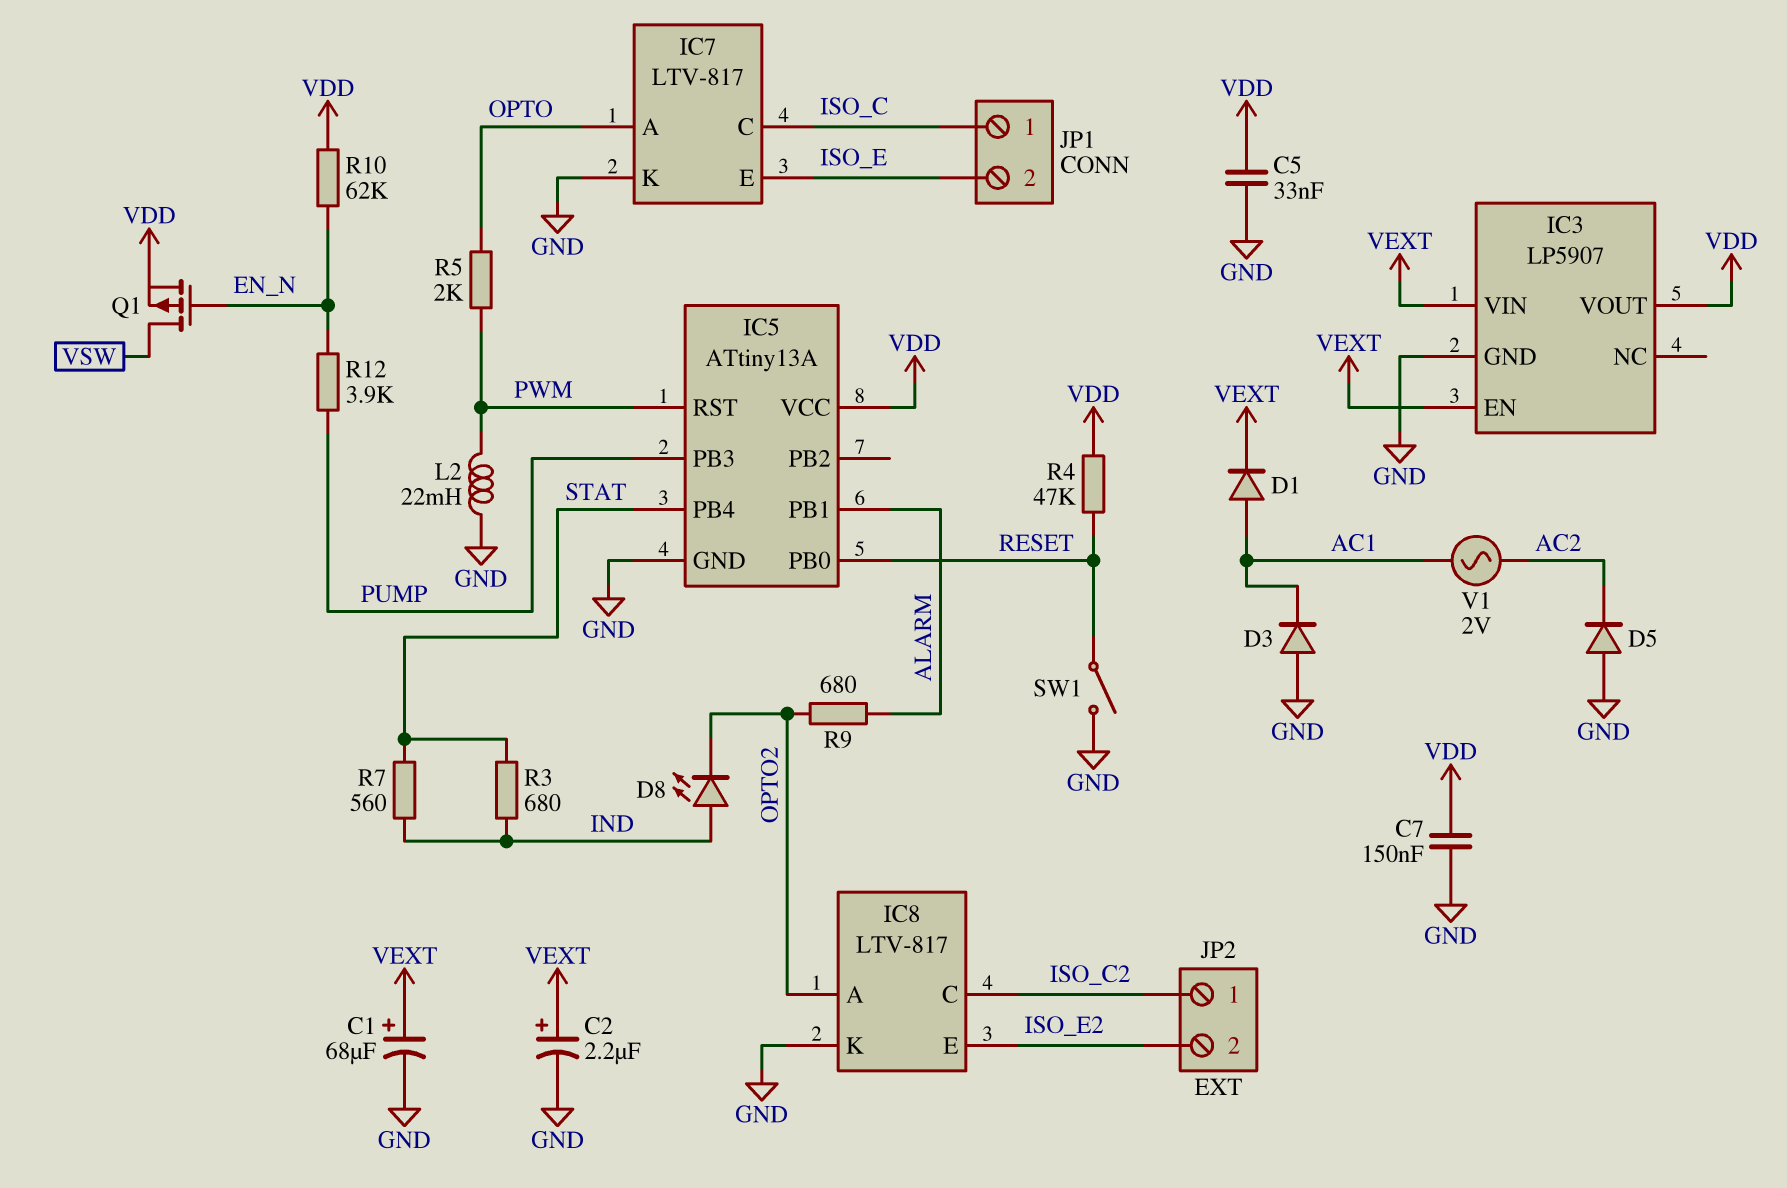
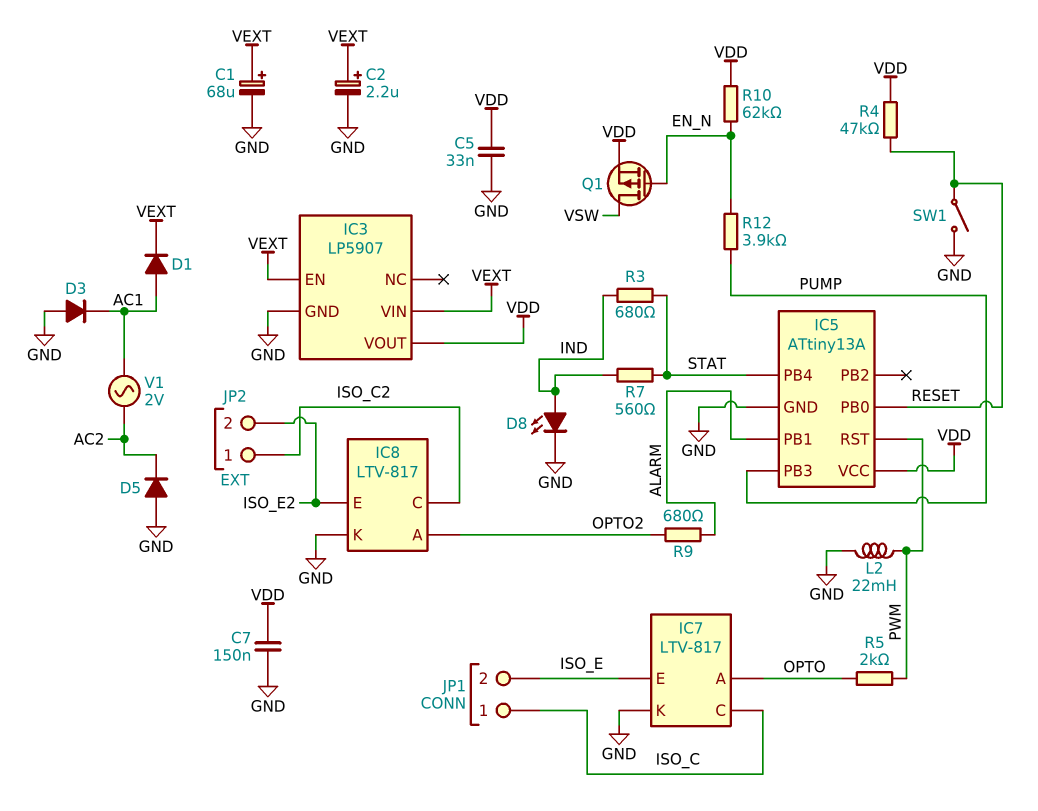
D8: LED (A IND, K OPTO2) -> LED (A IND, K GND)

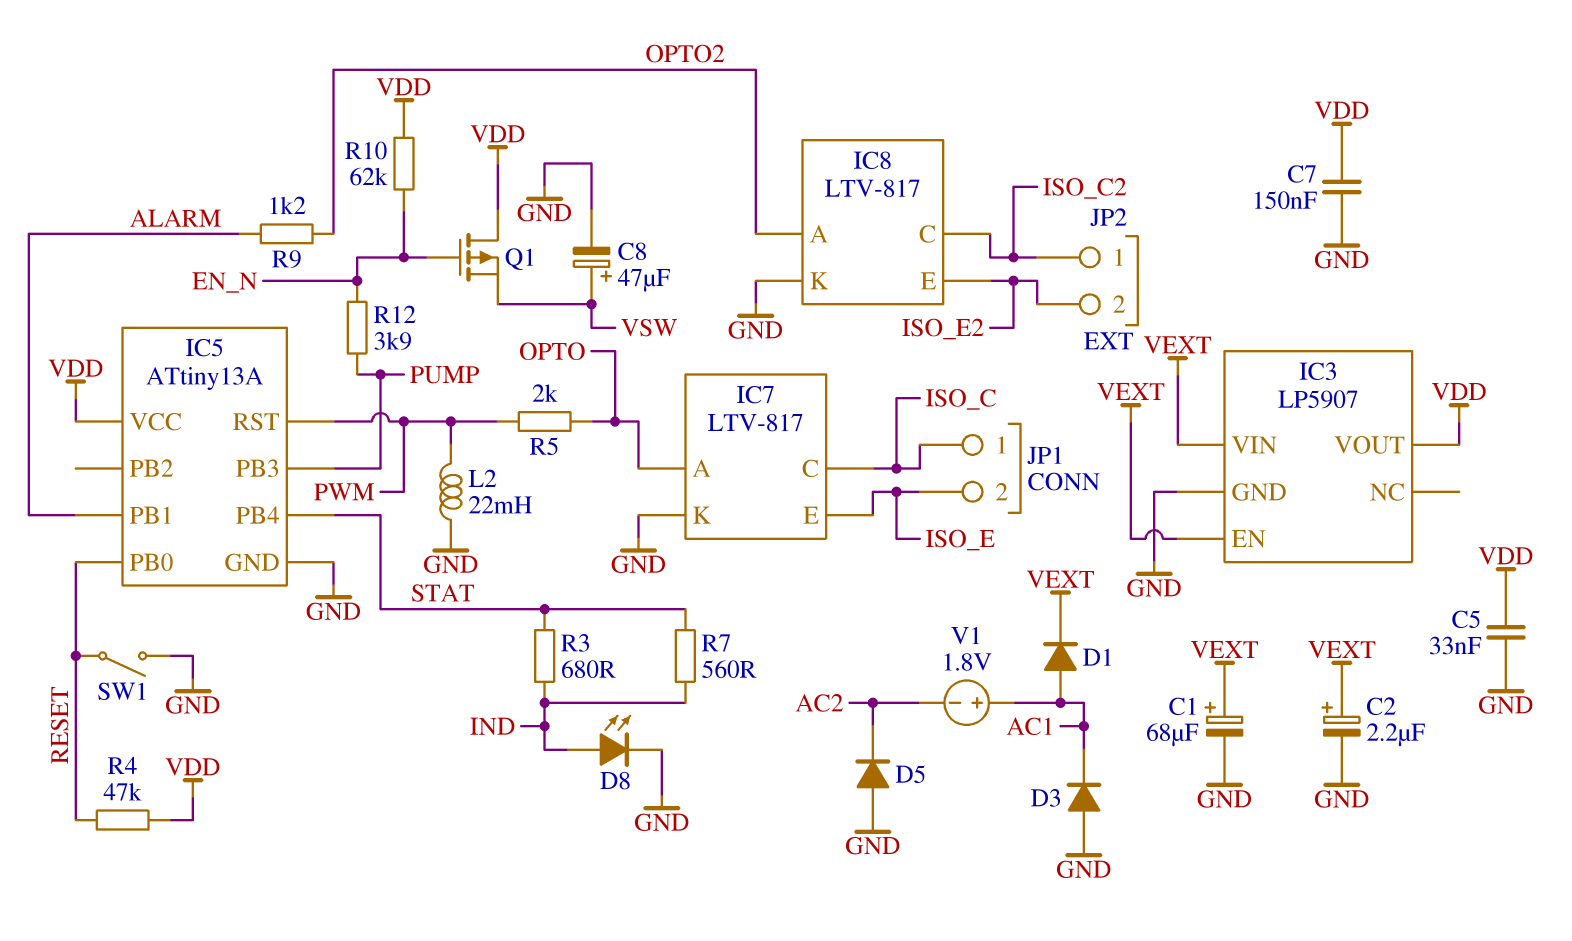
C8: none -> 47uF (plus VSW, minus GND)
Q1: PMOS (G EN_N, D VSW, S VDD) -> PMOS (G EN_N, D VDD, S VSW)
R9: 680 (ALARM, OPTO2) -> 1.2k (ALARM, OPTO2)
V1: AC 2V (AC1, AC2) -> 1.8V (plus AC1, minus AC2)

